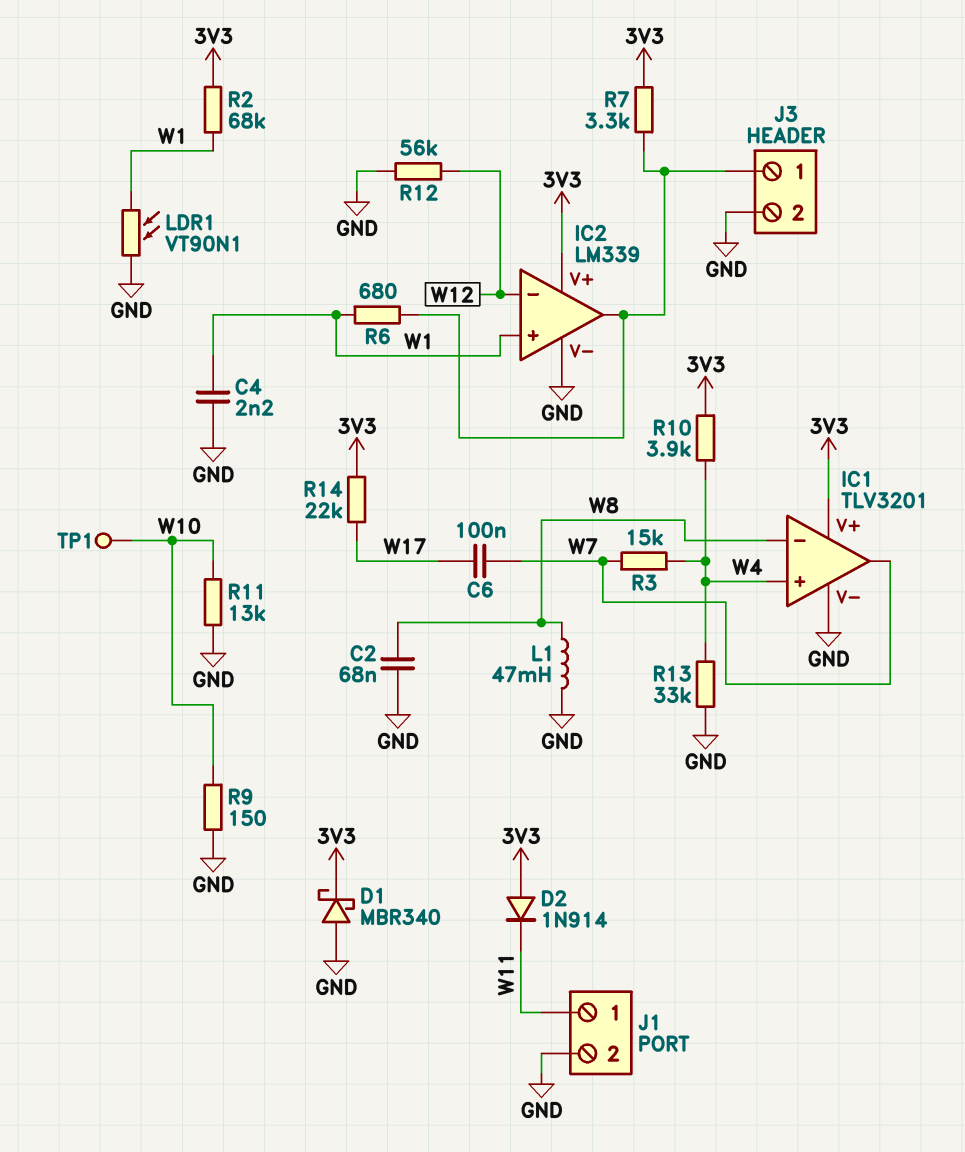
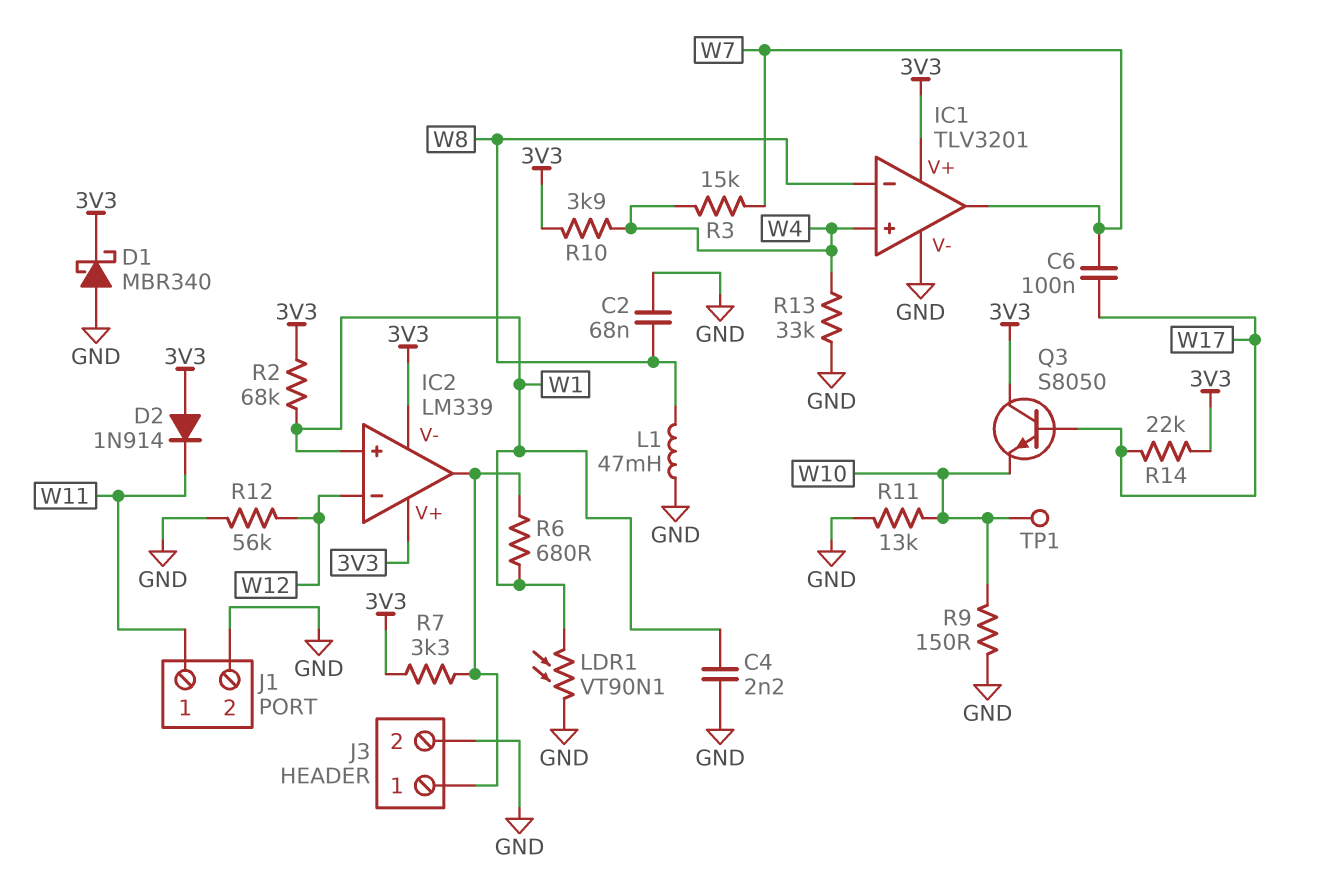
IC2 pin V-: GND -> 3V3
Q3: none -> NPN S8050 (B W17, C 3V3, E W10)

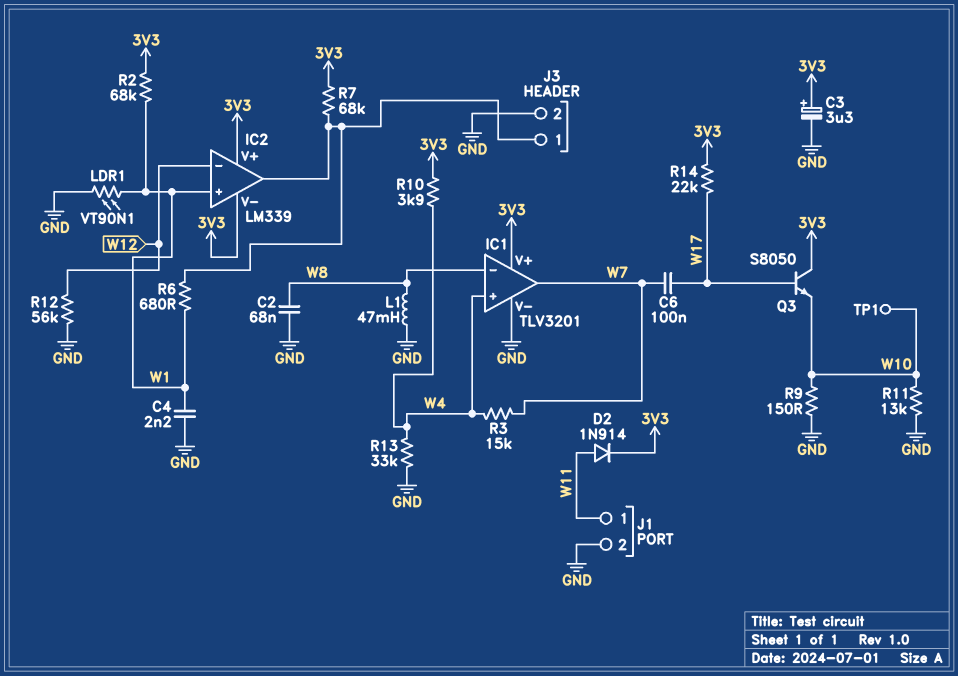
C3: none -> 3.3uF (plus 3V3, minus GND)
D1: schottky MBR340 (A GND, K 3V3) -> none
D2: diode 1N914 (A 3V3, K W11) -> diode 1N914 (A W11, K 3V3)
R7: 3.3k (3V3, IC2/out) -> 68k (3V3, IC2/out)

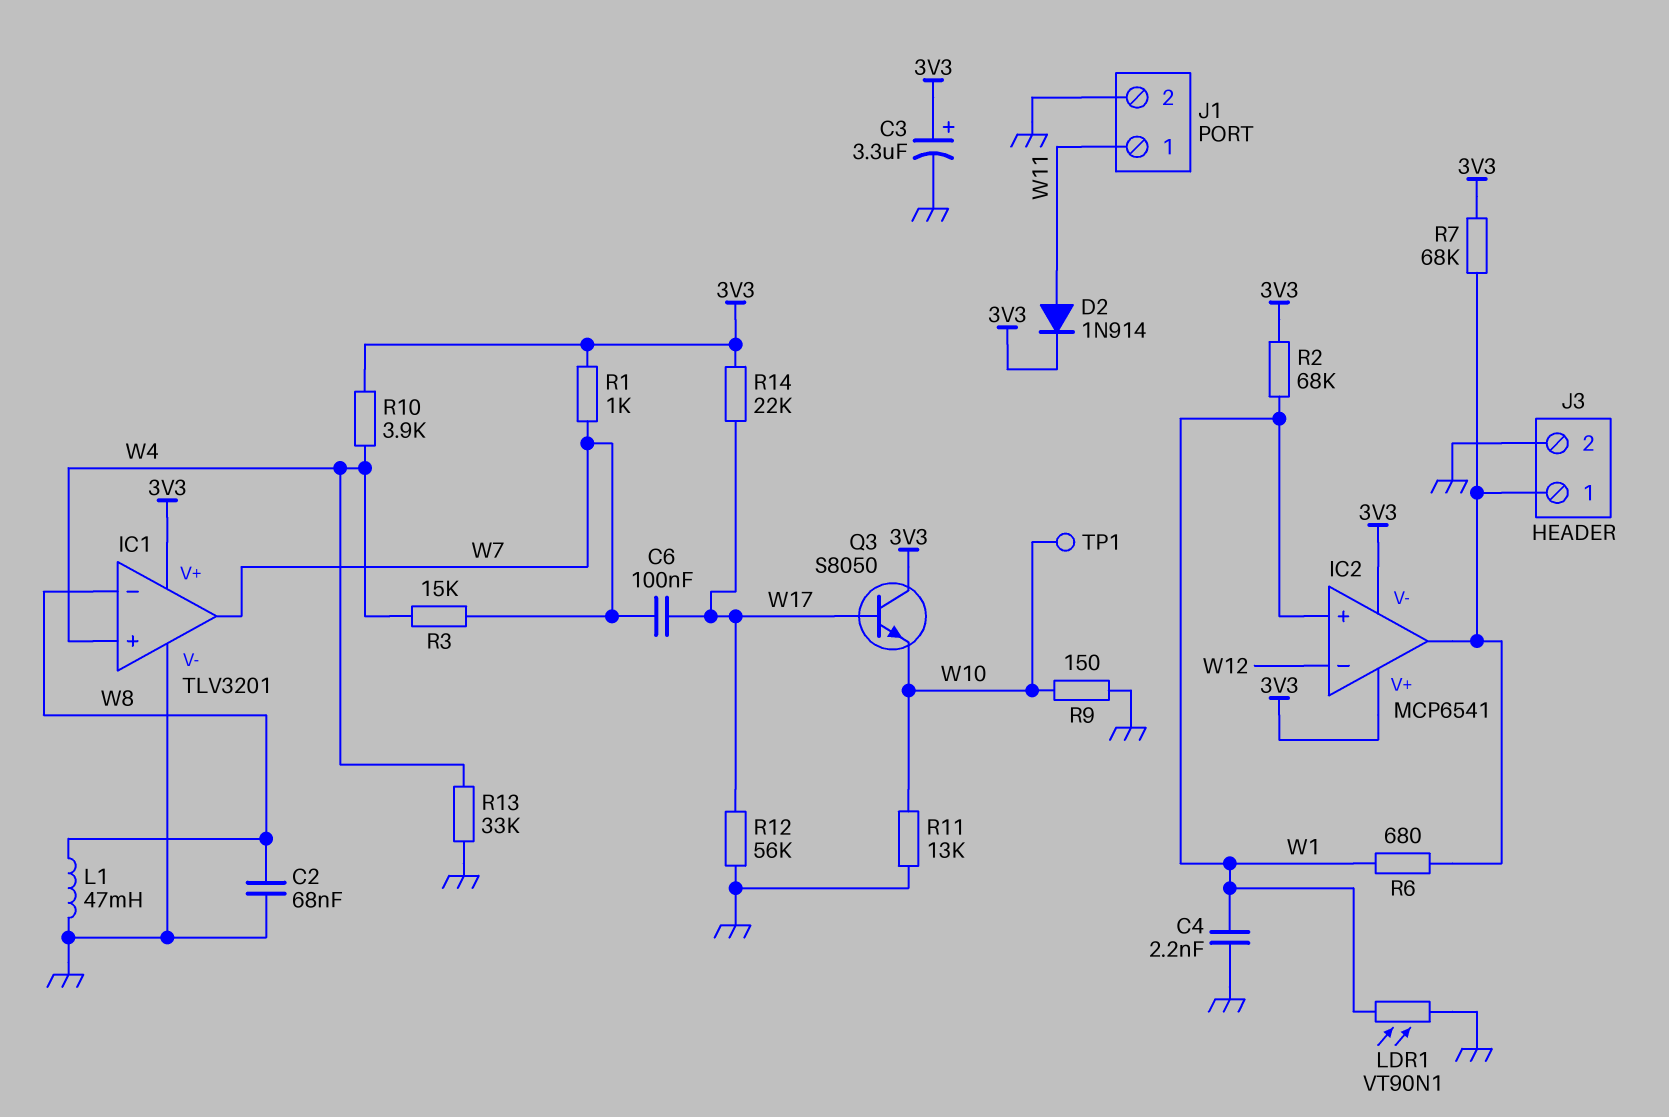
IC2: LM339 -> MCP6541
R1: none -> 1k (3V3, W7)
R12: 56k (GND, W12) -> 56k (GND, W17)

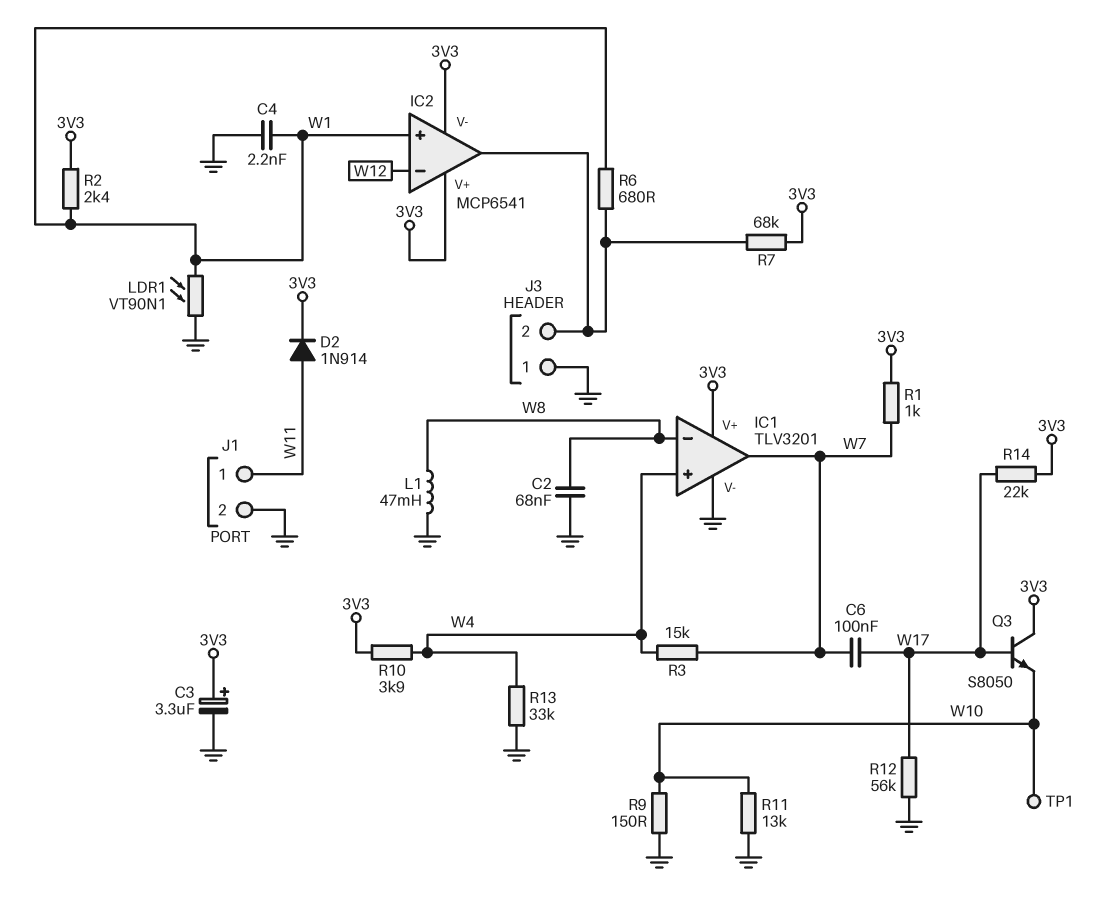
J3 pin 1: IC2/out -> GND
J3 pin 2: GND -> IC2/out
R2: 68k (3V3, W1) -> 2.4k (3V3, W1)

